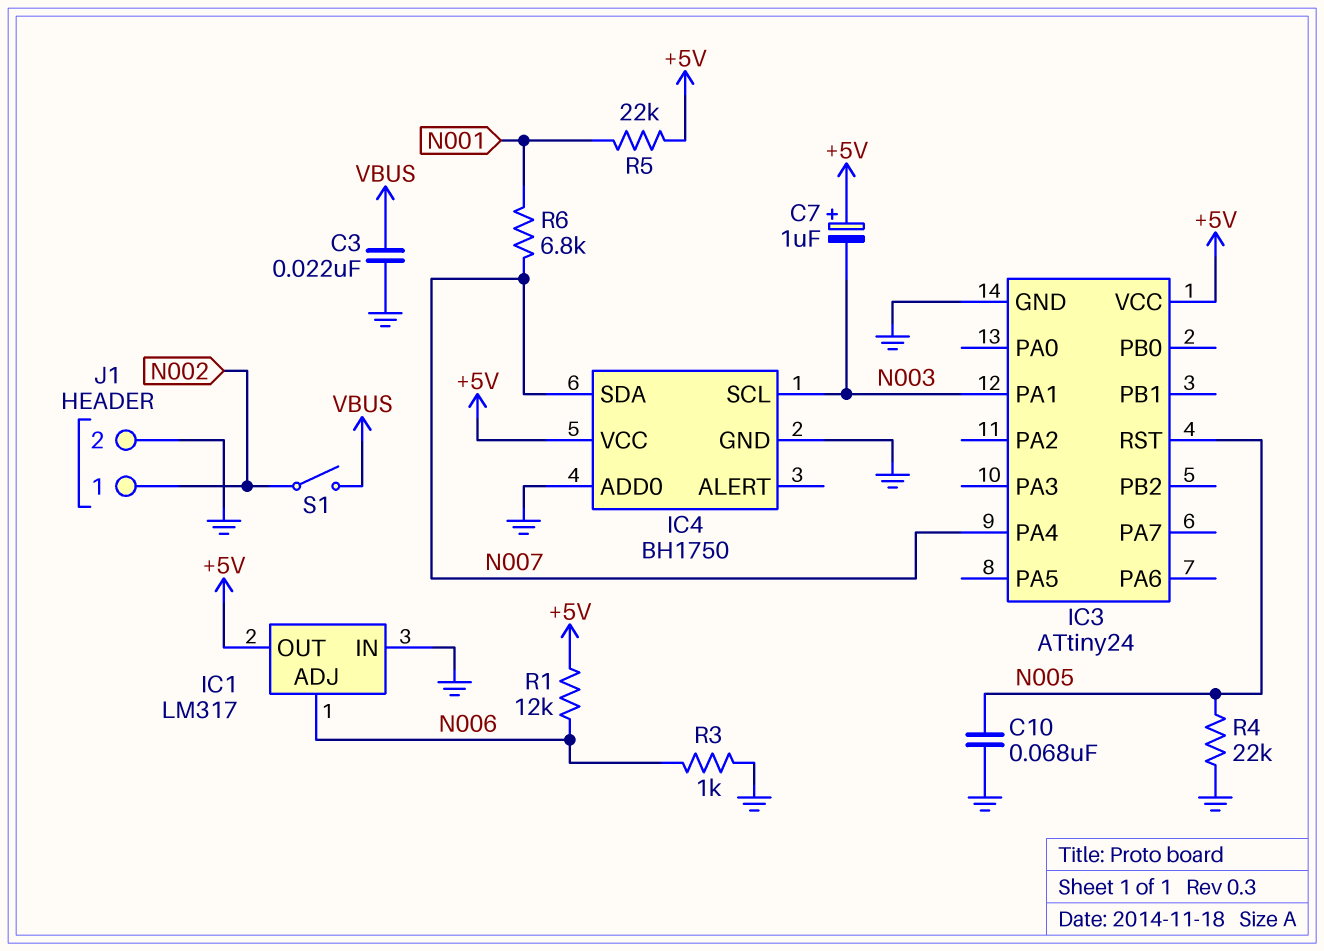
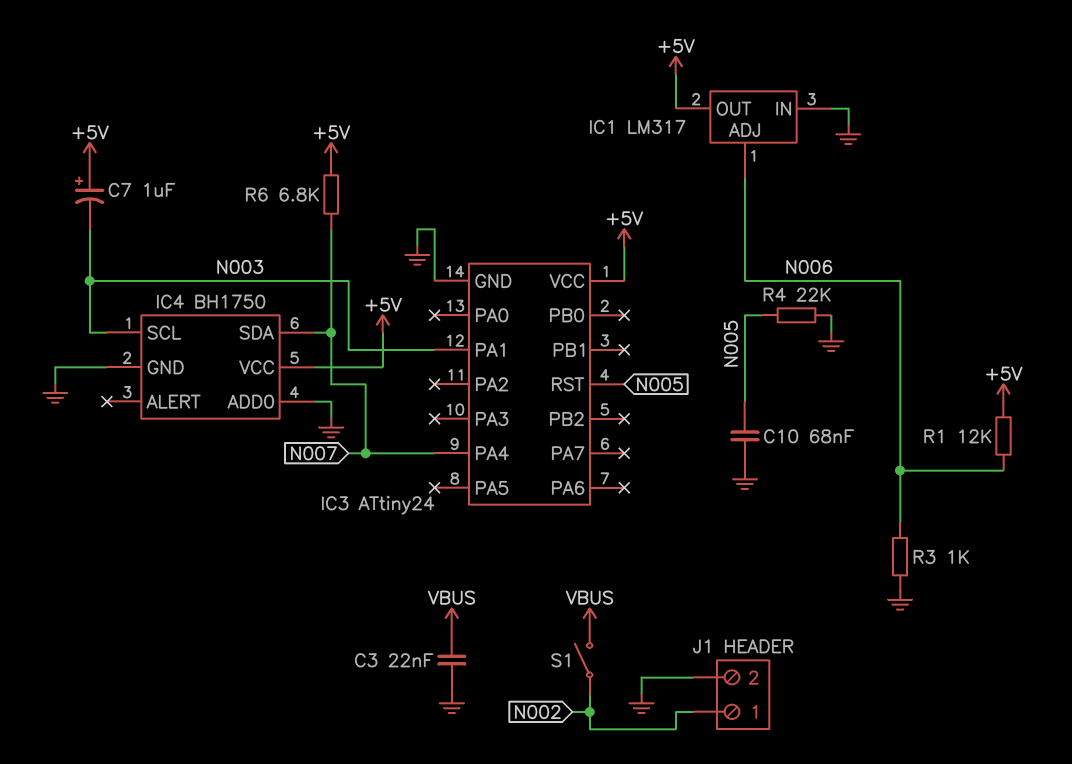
R5: 22k (+5V, N001) -> none
R6: 6.8k (N001, N007) -> 6.8k (+5V, N007)

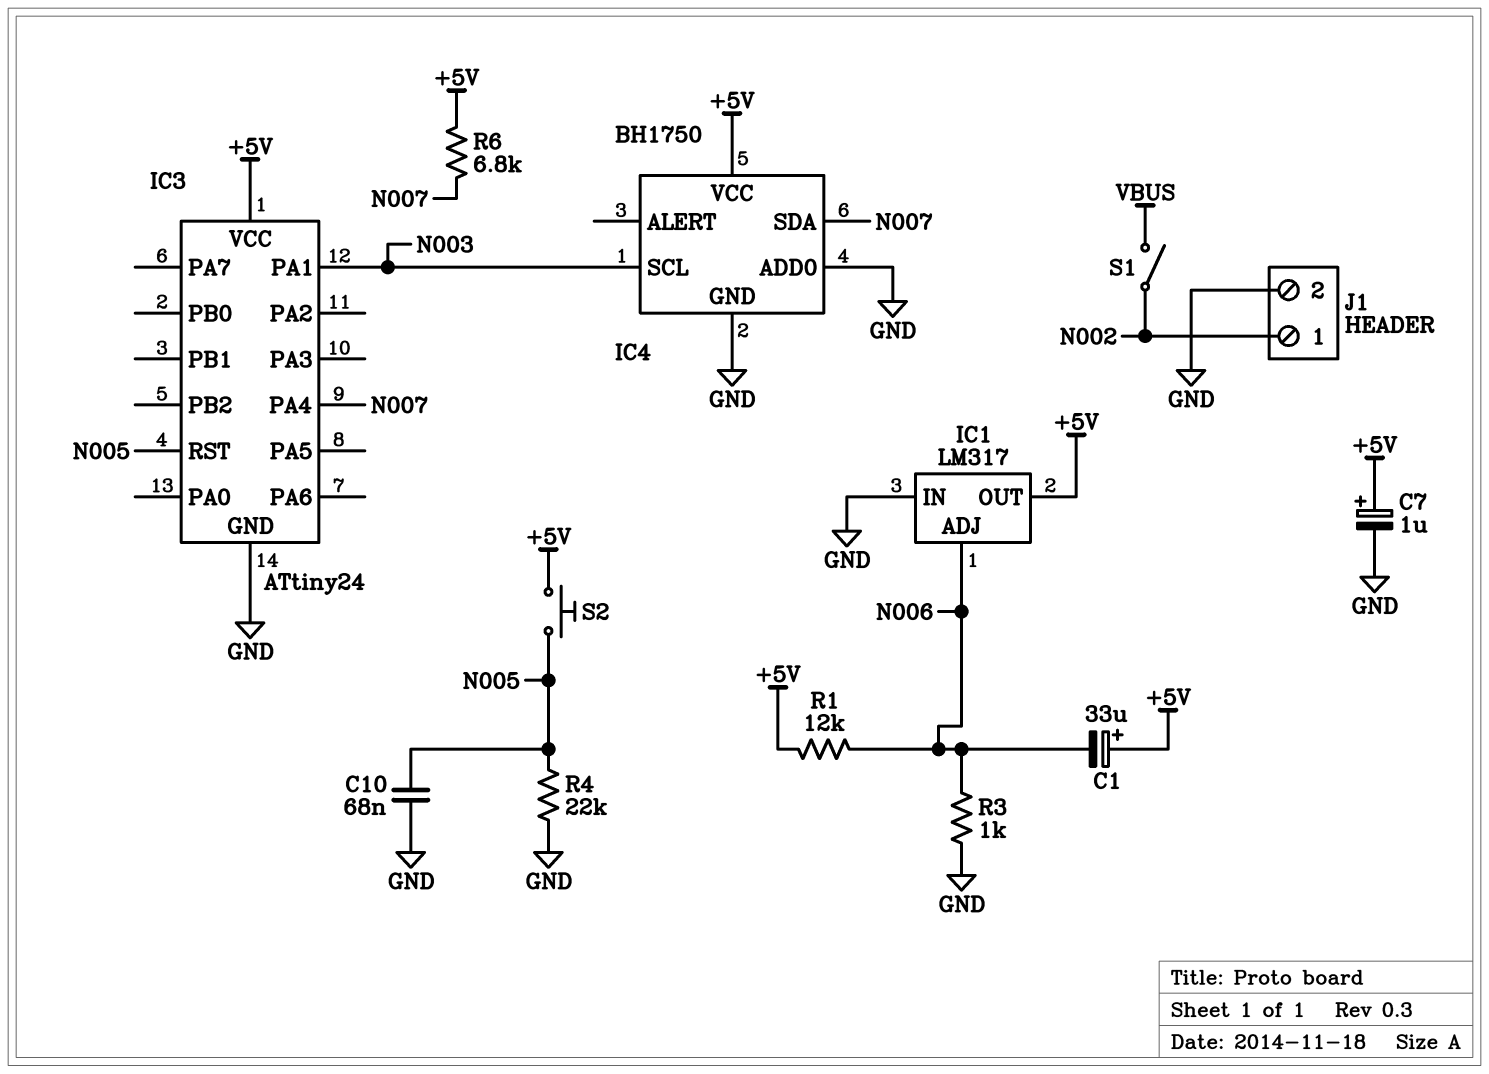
C1: none -> 33uF (plus +5V, minus N006)
C3: 22nF (GND, VBUS) -> none
C7: 1uF (plus +5V, minus N003) -> 1uF (plus +5V, minus GND)
S2: none -> button (+5V, N005)

